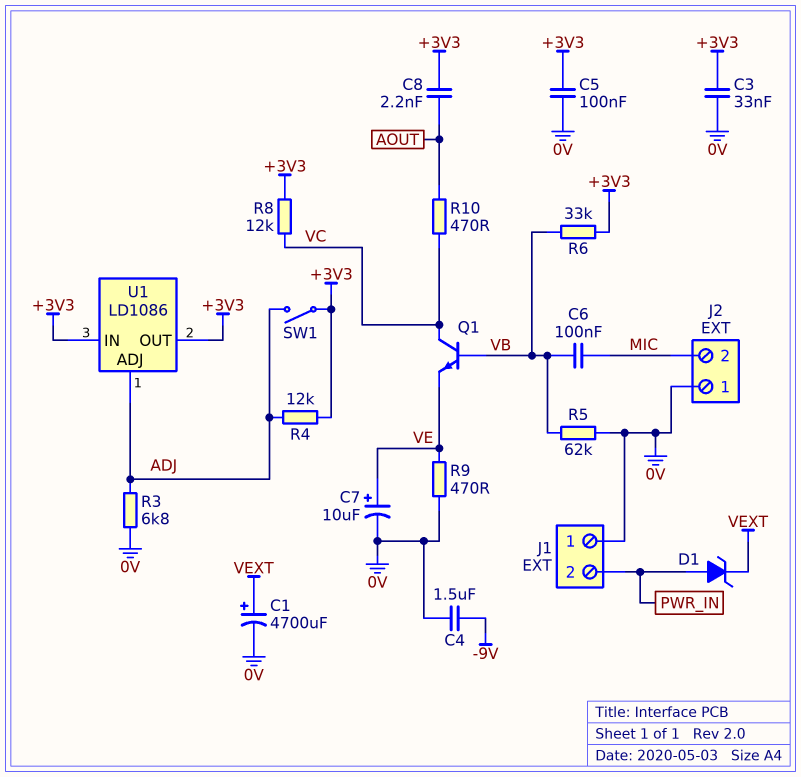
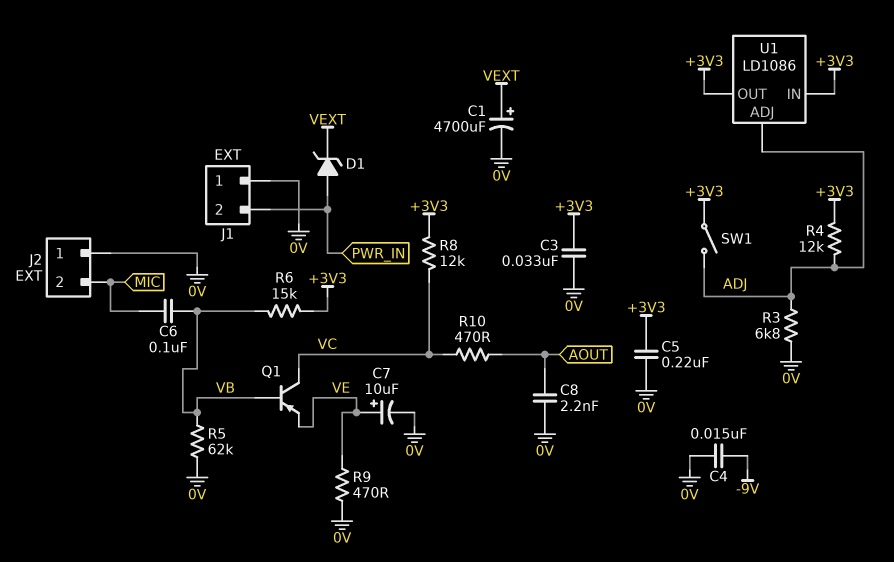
C4: 1.5uF (-9V, 0V) -> 15nF (-9V, 0V)
C5: 100nF (+3V3, 0V) -> 220nF (+3V3, 0V)
C8: 2.2nF (+3V3, AOUT) -> 2.2nF (0V, AOUT)
Q1: NPN (B VB, C VC, E VE) -> PNP (B VB, C VC, E VE)
R6: 33k (+3V3, VB) -> 15k (+3V3, VB)

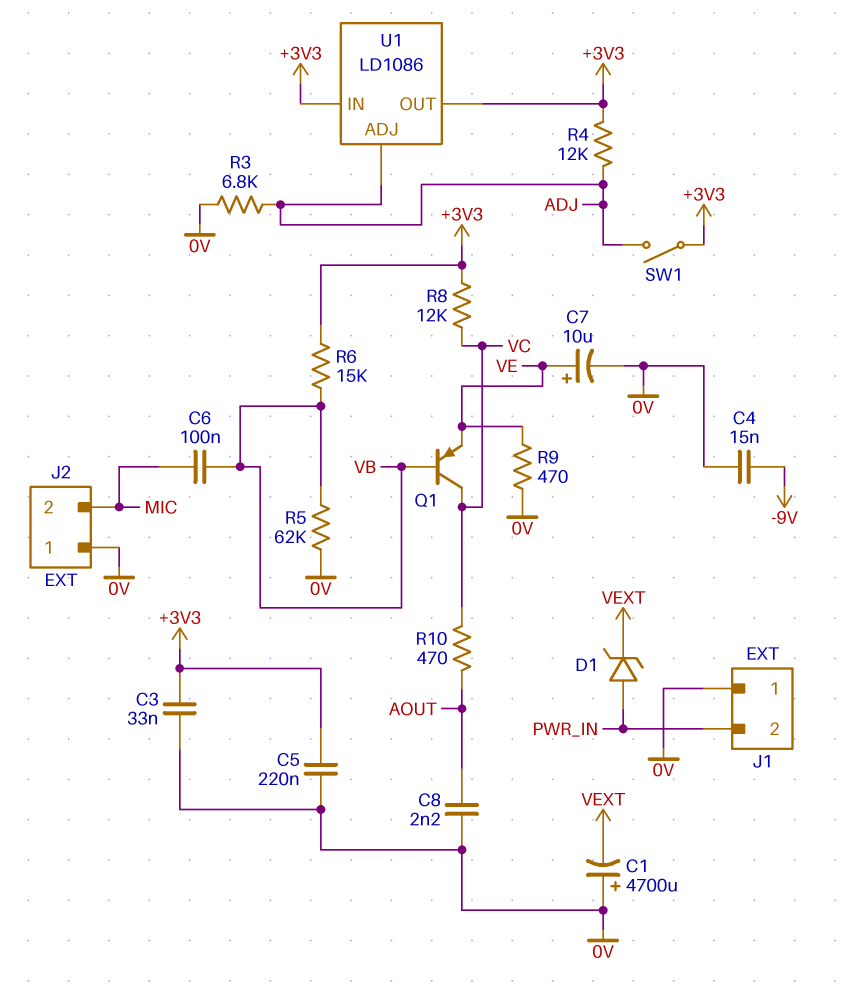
C1: 4700uF (plus VEXT, minus 0V) -> 4700uF (plus 0V, minus VEXT)

